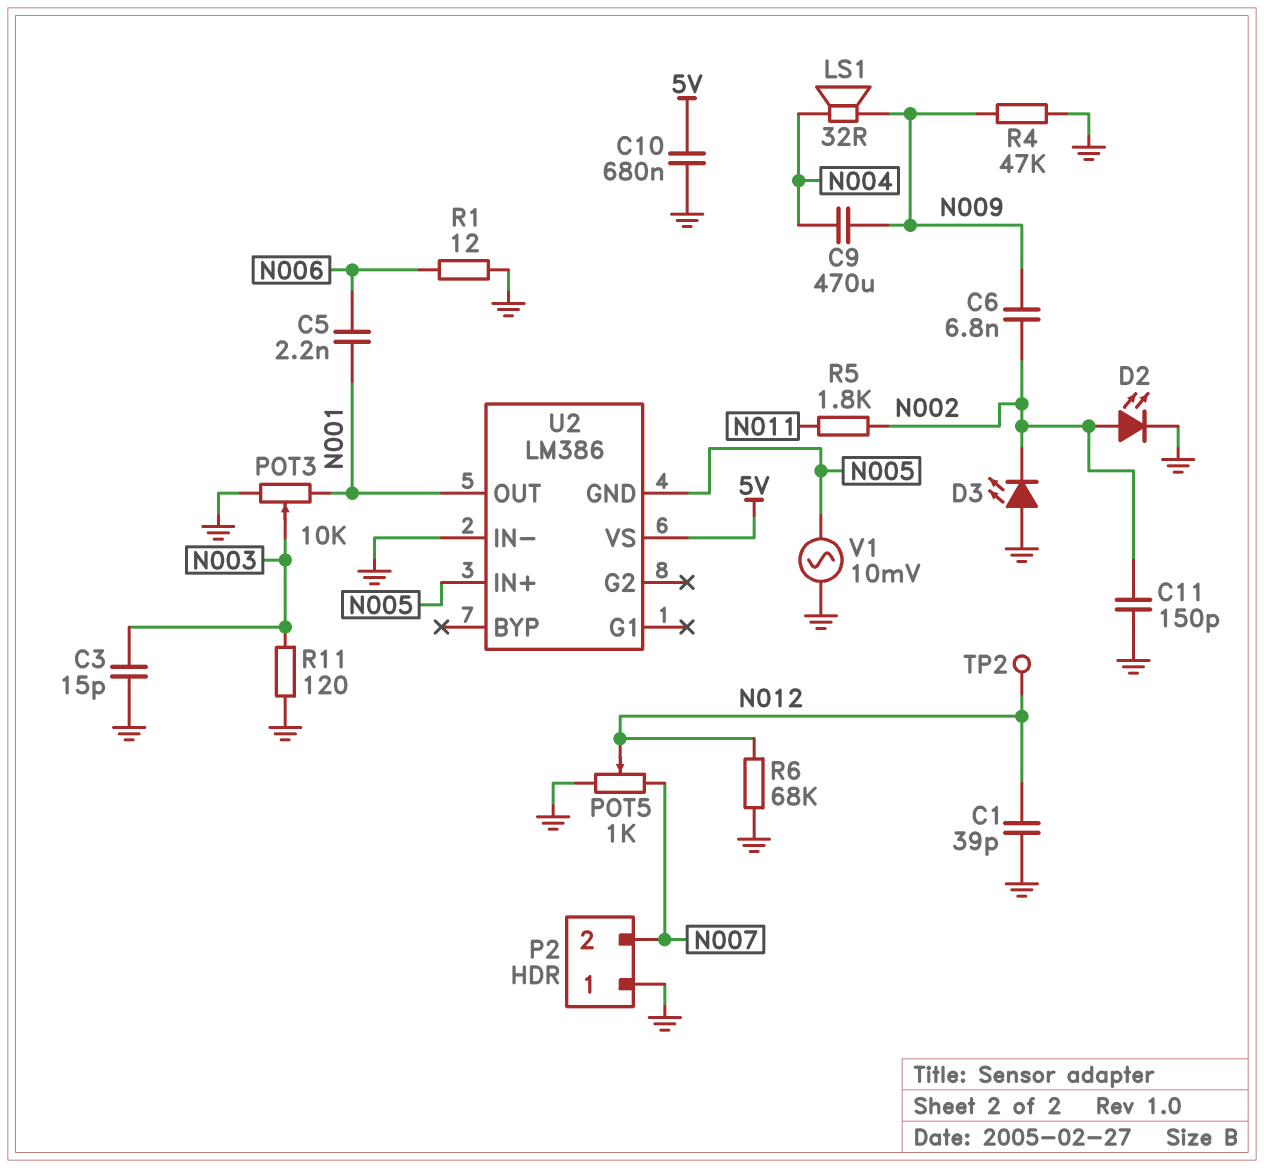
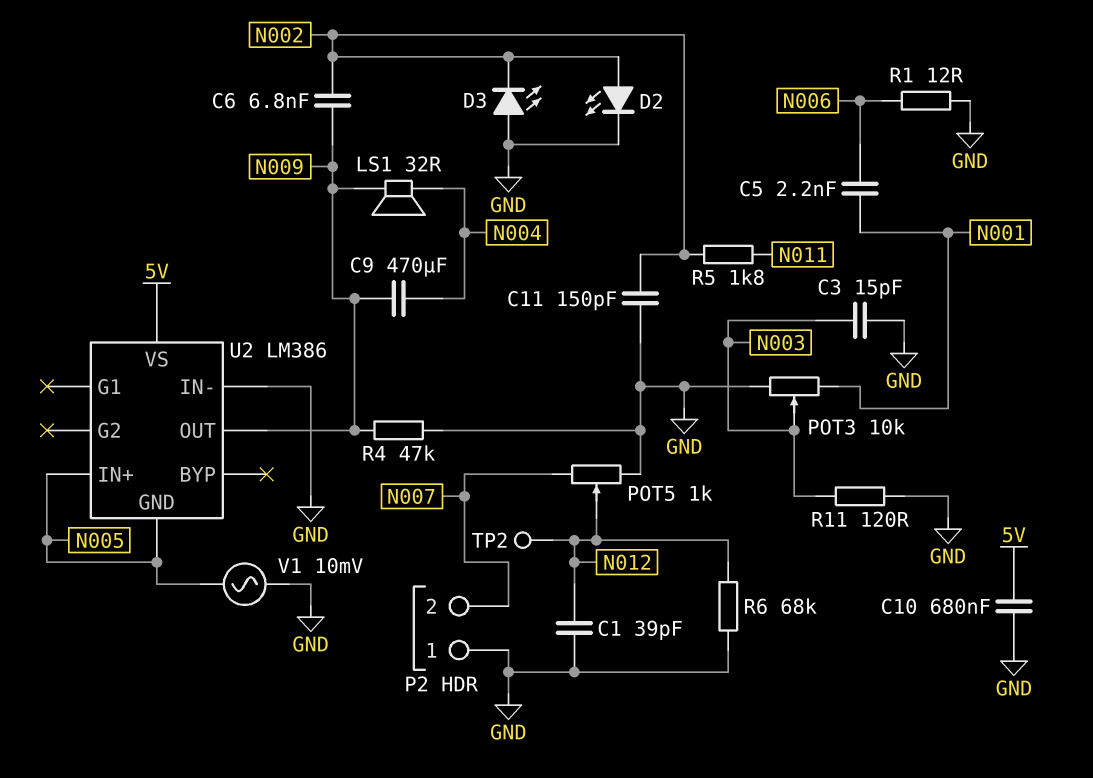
U2 pin OUT: N001 -> N009

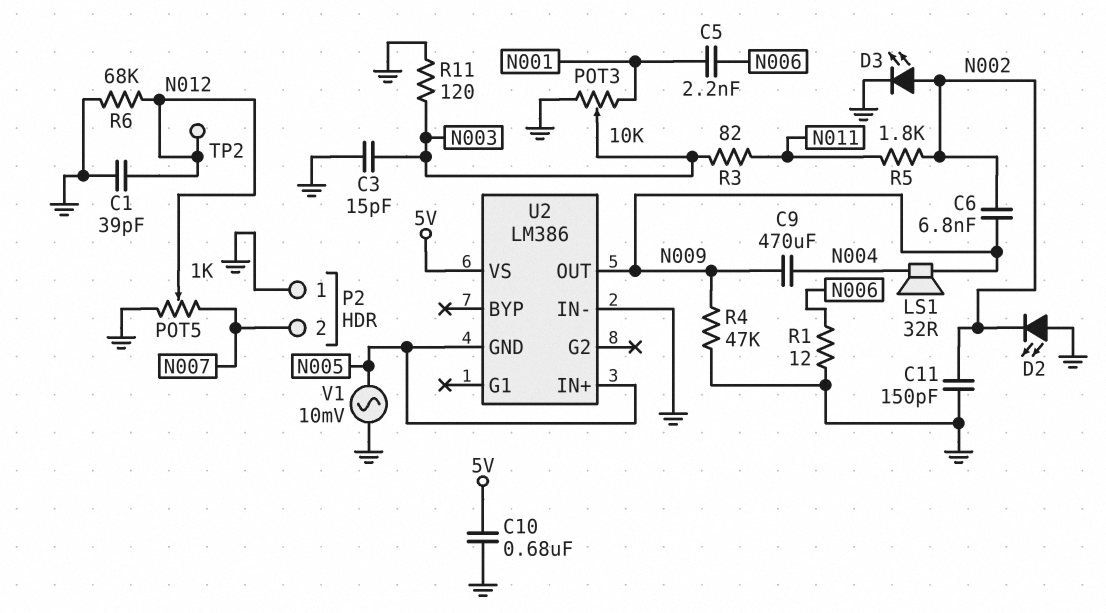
D2: LED (A N002, K GND) -> LED (A GND, K N002)
D3: LED (A GND, K N002) -> LED (A N002, K GND)
R3: none -> 82 (N003, N011)

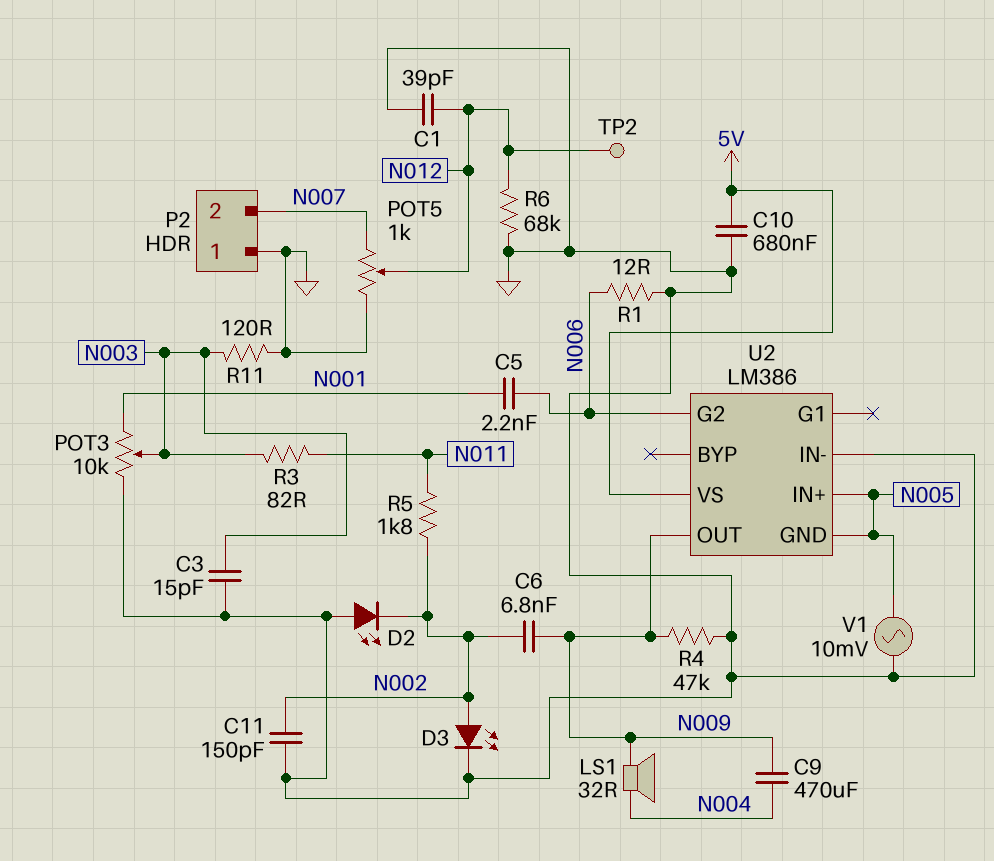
U2 pin G2: none -> N006

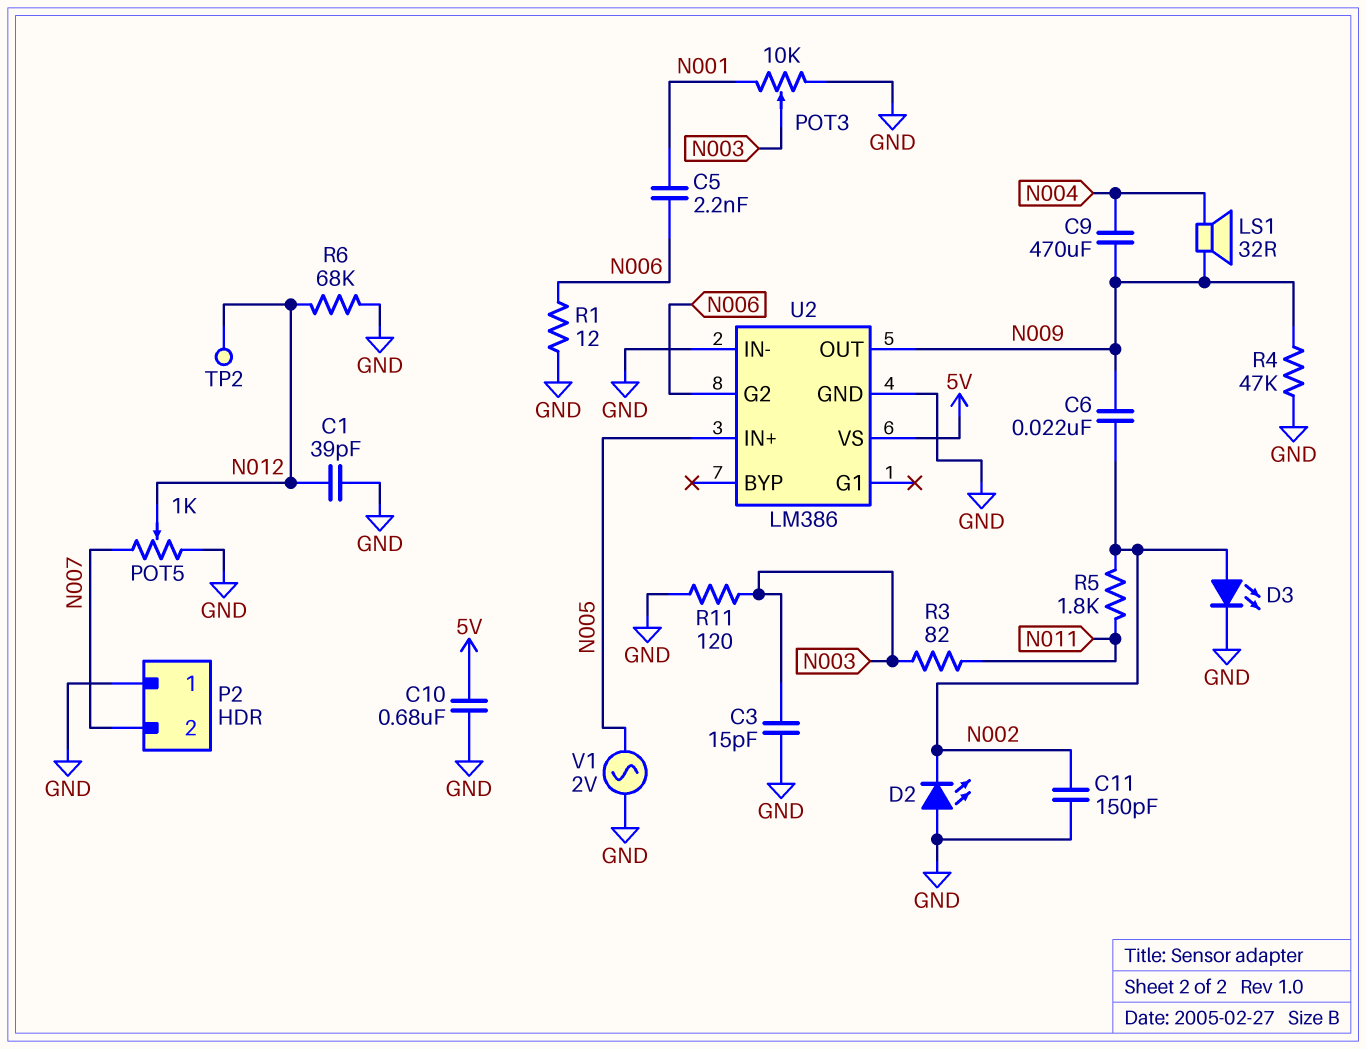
C6: 6.8nF (N002, N009) -> 22nF (N002, N009)
U2 pin GND: N005 -> GND
V1: AC 10mV (GND, N005) -> AC 2V (GND, N005)

